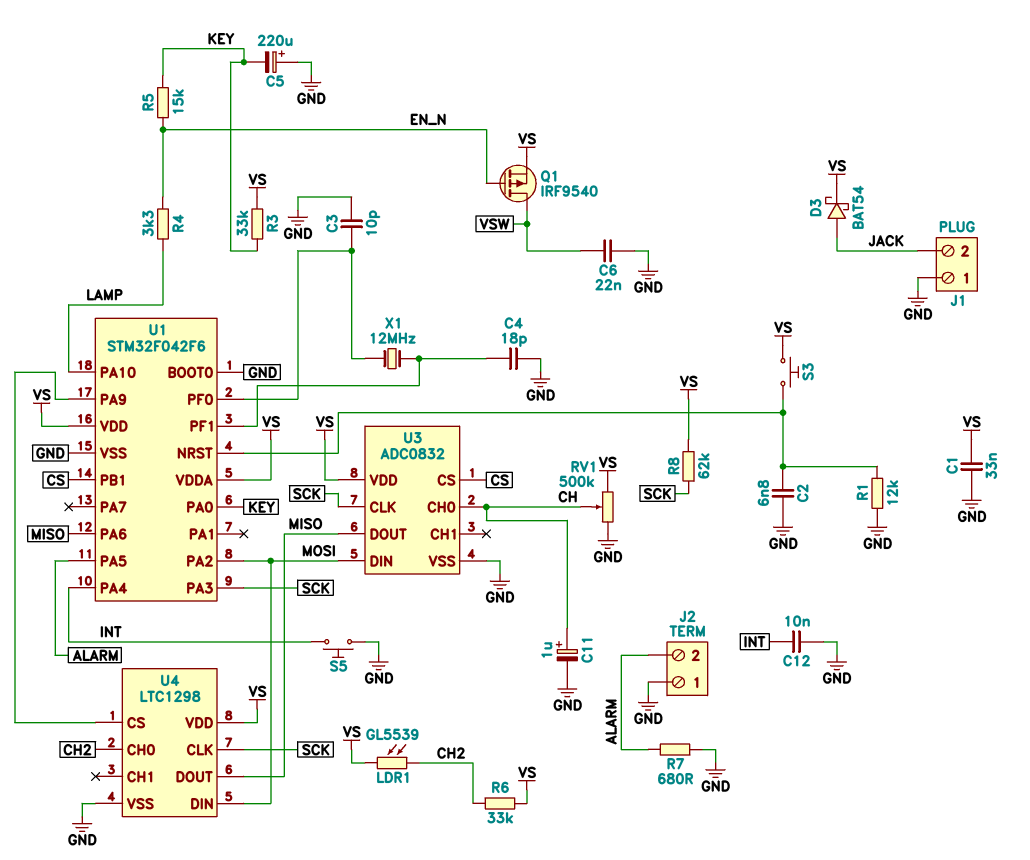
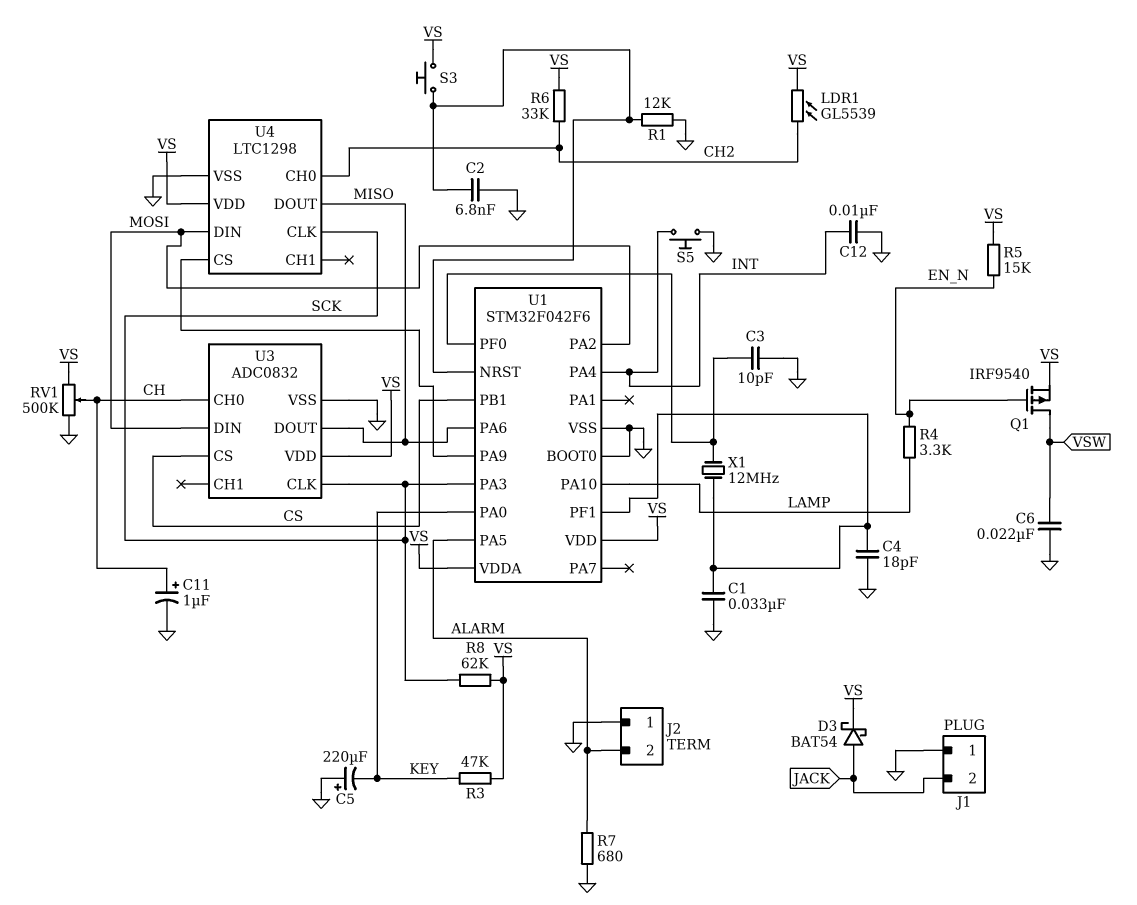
C1: 33nF (GND, VS) -> 33nF (GND, U1/PF1)
R3: 33k (KEY, VS) -> 47k (KEY, VS)
R5: 15k (EN_N, KEY) -> 15k (EN_N, VS)

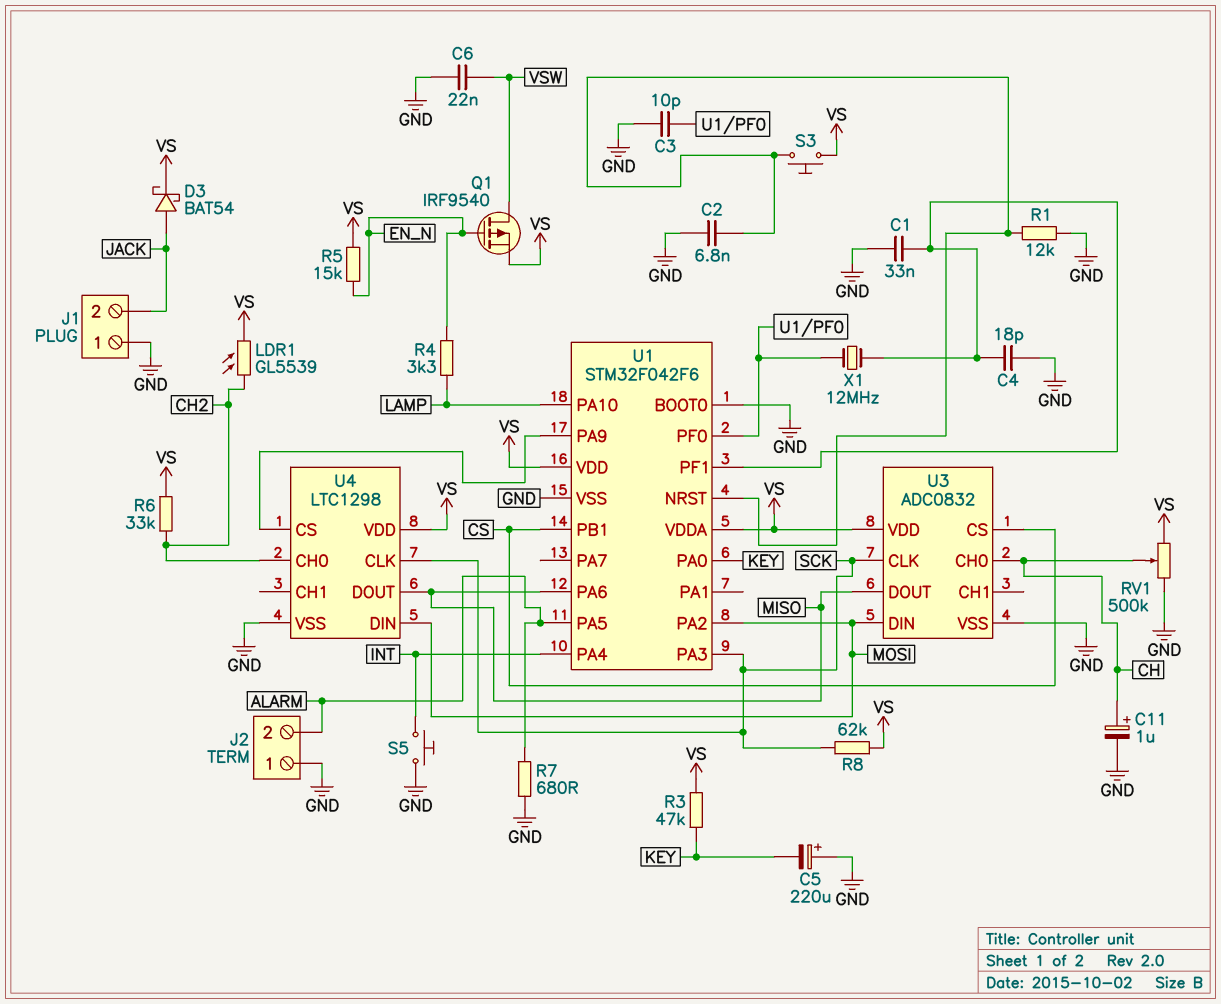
C12: 10nF (GND, INT) -> none

